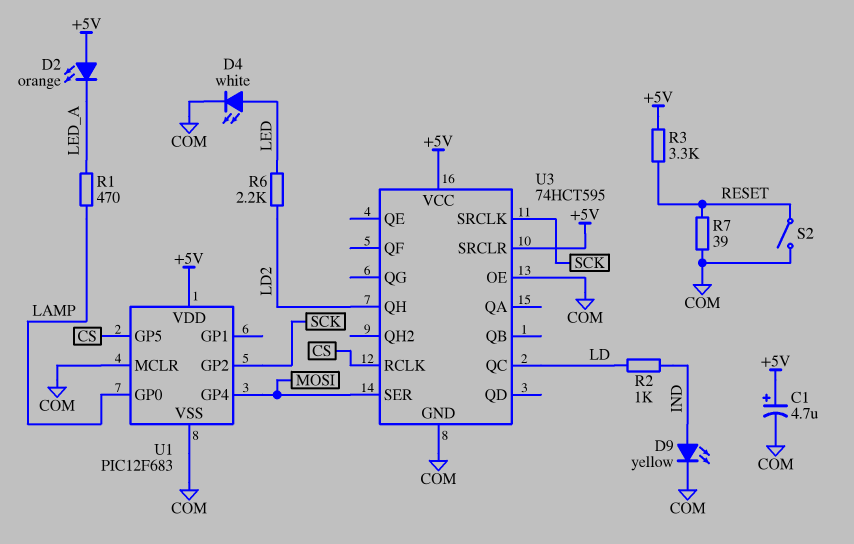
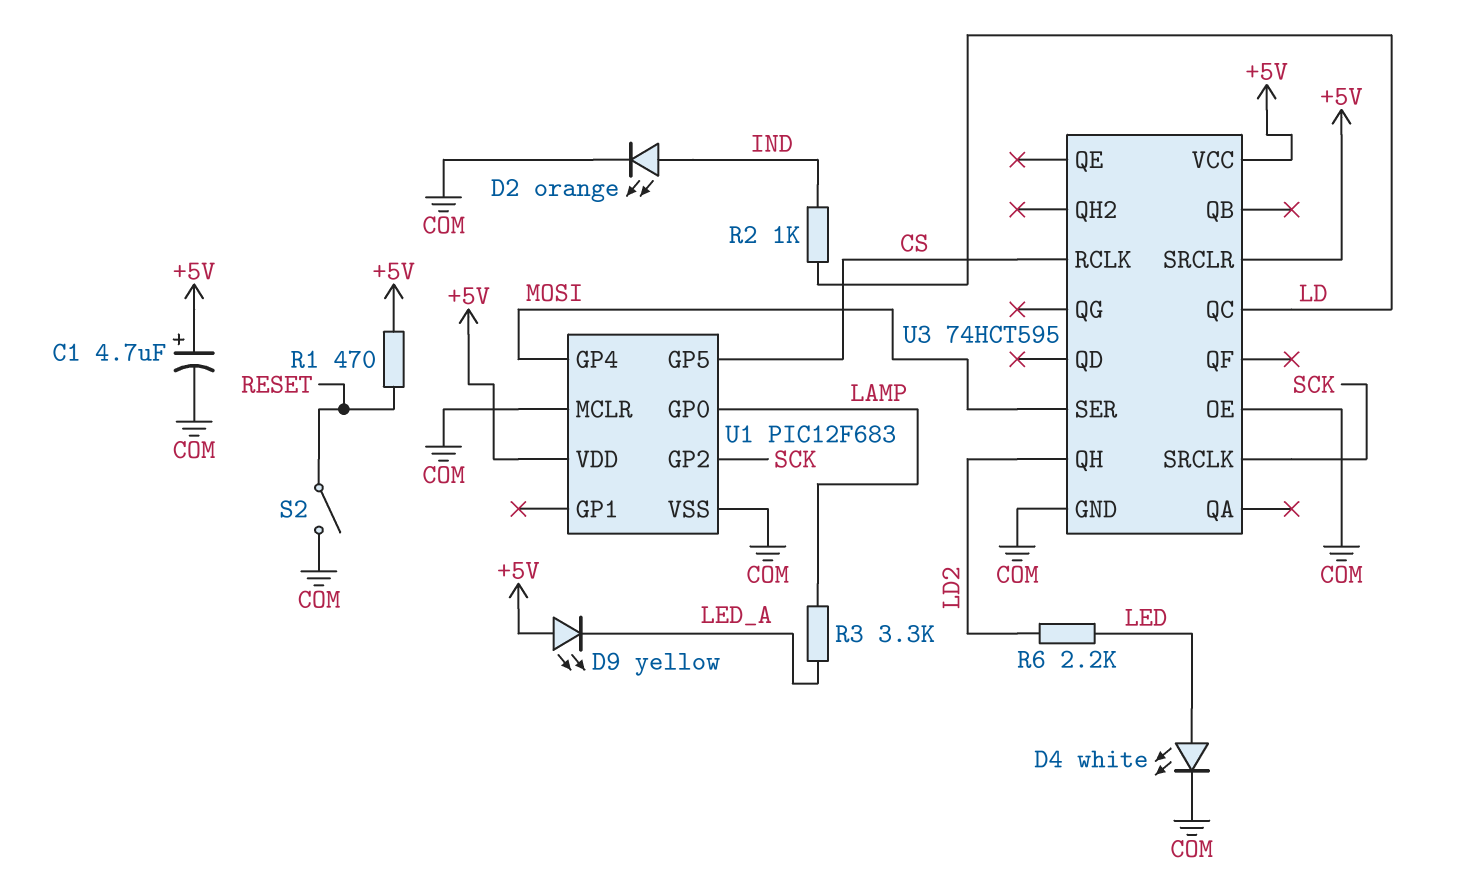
D2: LED orange (A +5V, K LED_A) -> LED orange (A IND, K COM)
D9: LED yellow (A IND, K COM) -> LED yellow (A +5V, K LED_A)
R1: 470 (LAMP, LED_A) -> 470 (+5V, RESET)
R3: 3.3k (+5V, RESET) -> 3.3k (LAMP, LED_A)
R7: 39 (COM, RESET) -> none

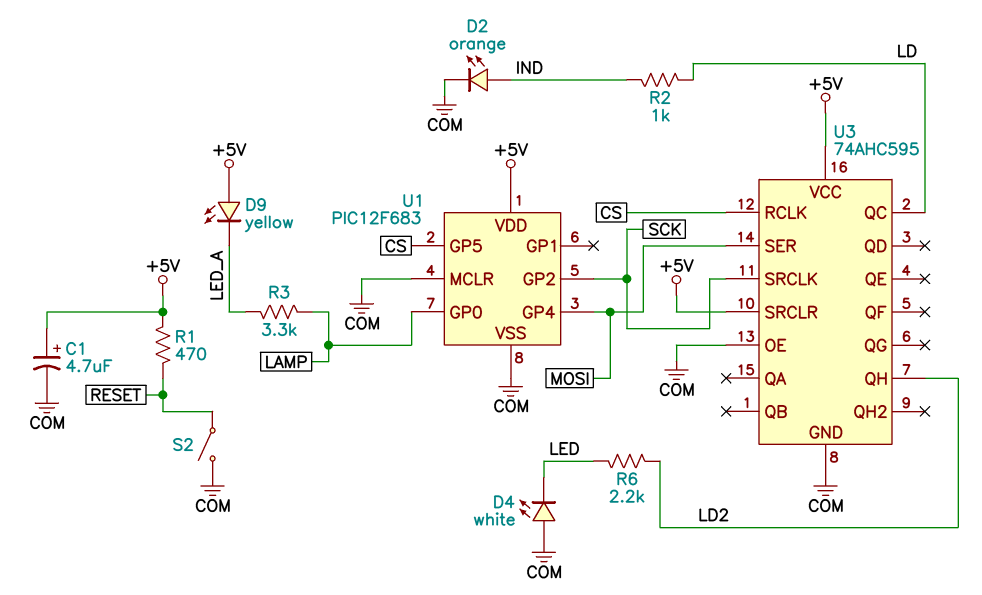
D4: LED white (A LED, K COM) -> LED white (A COM, K LED)
U3: 74HCT595 -> 74AHC595

